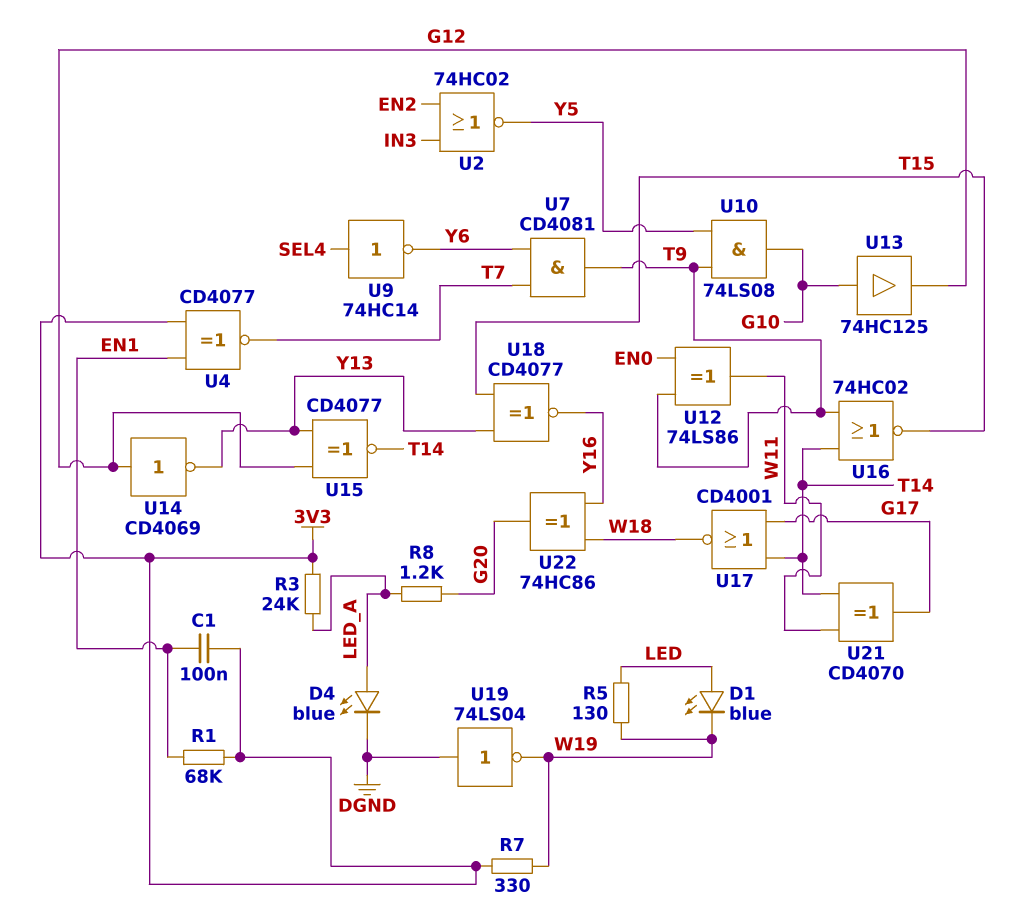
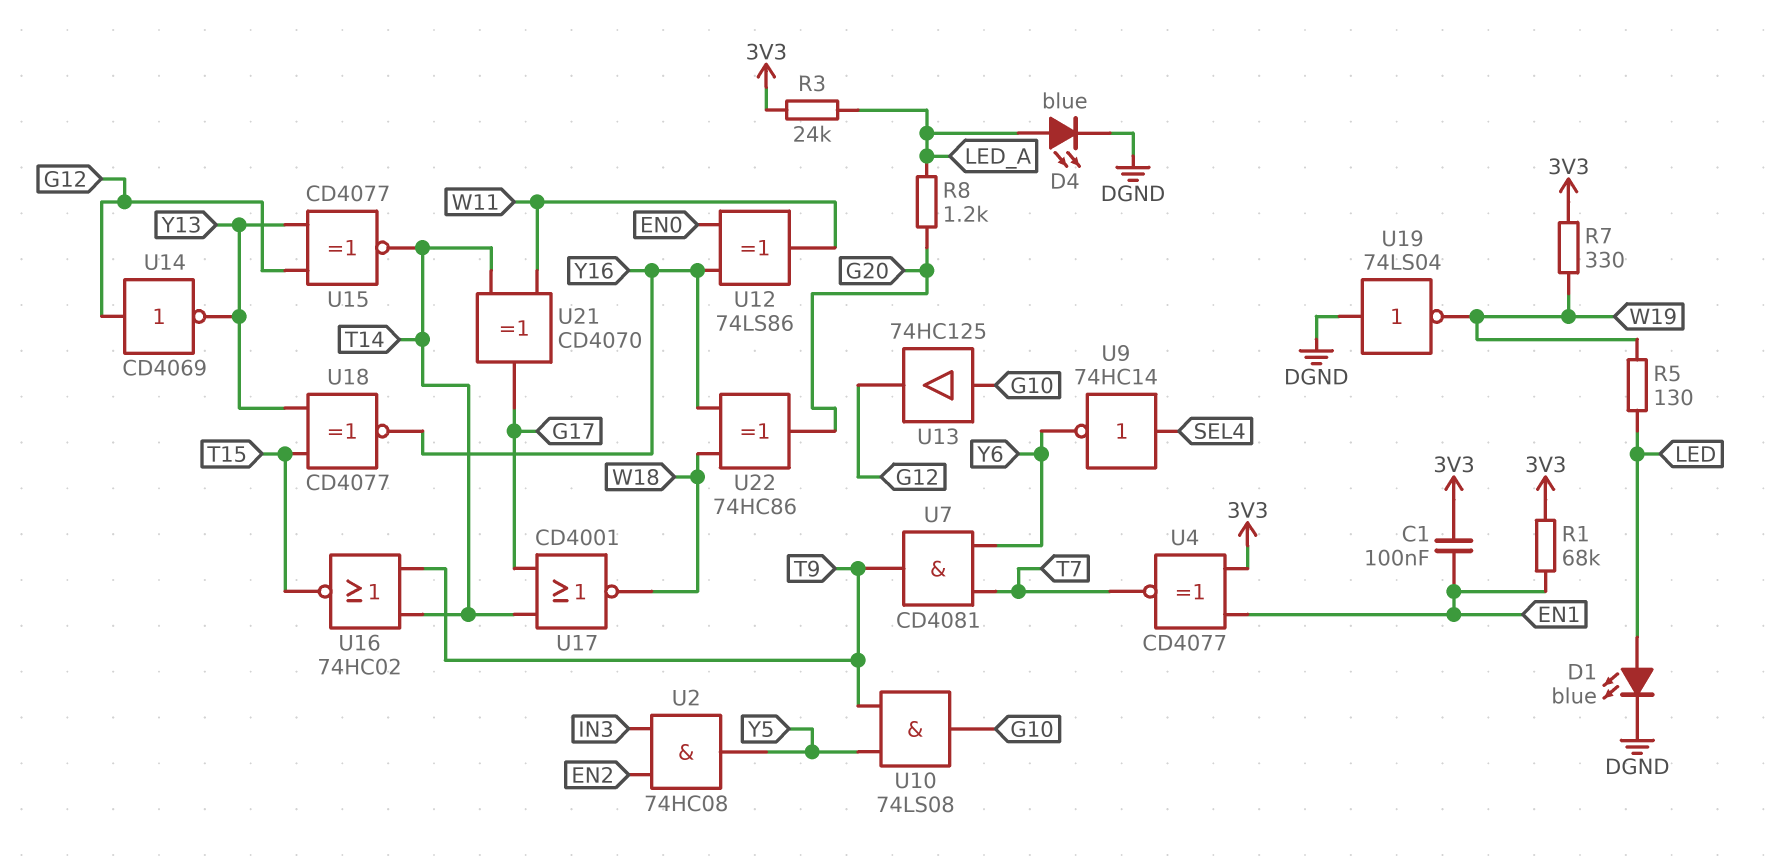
D1: LED blue (A LED, K W19) -> LED blue (A LED, K DGND)
U2: NOR 74HC02 (in EN2, in IN3, out Y5) -> AND 74HC08 (in EN2, in IN3, out Y5)
U12: XOR 74LS86 (in EN0, in T9, out W11) -> XOR 74LS86 (in EN0, in Y16, out W11)

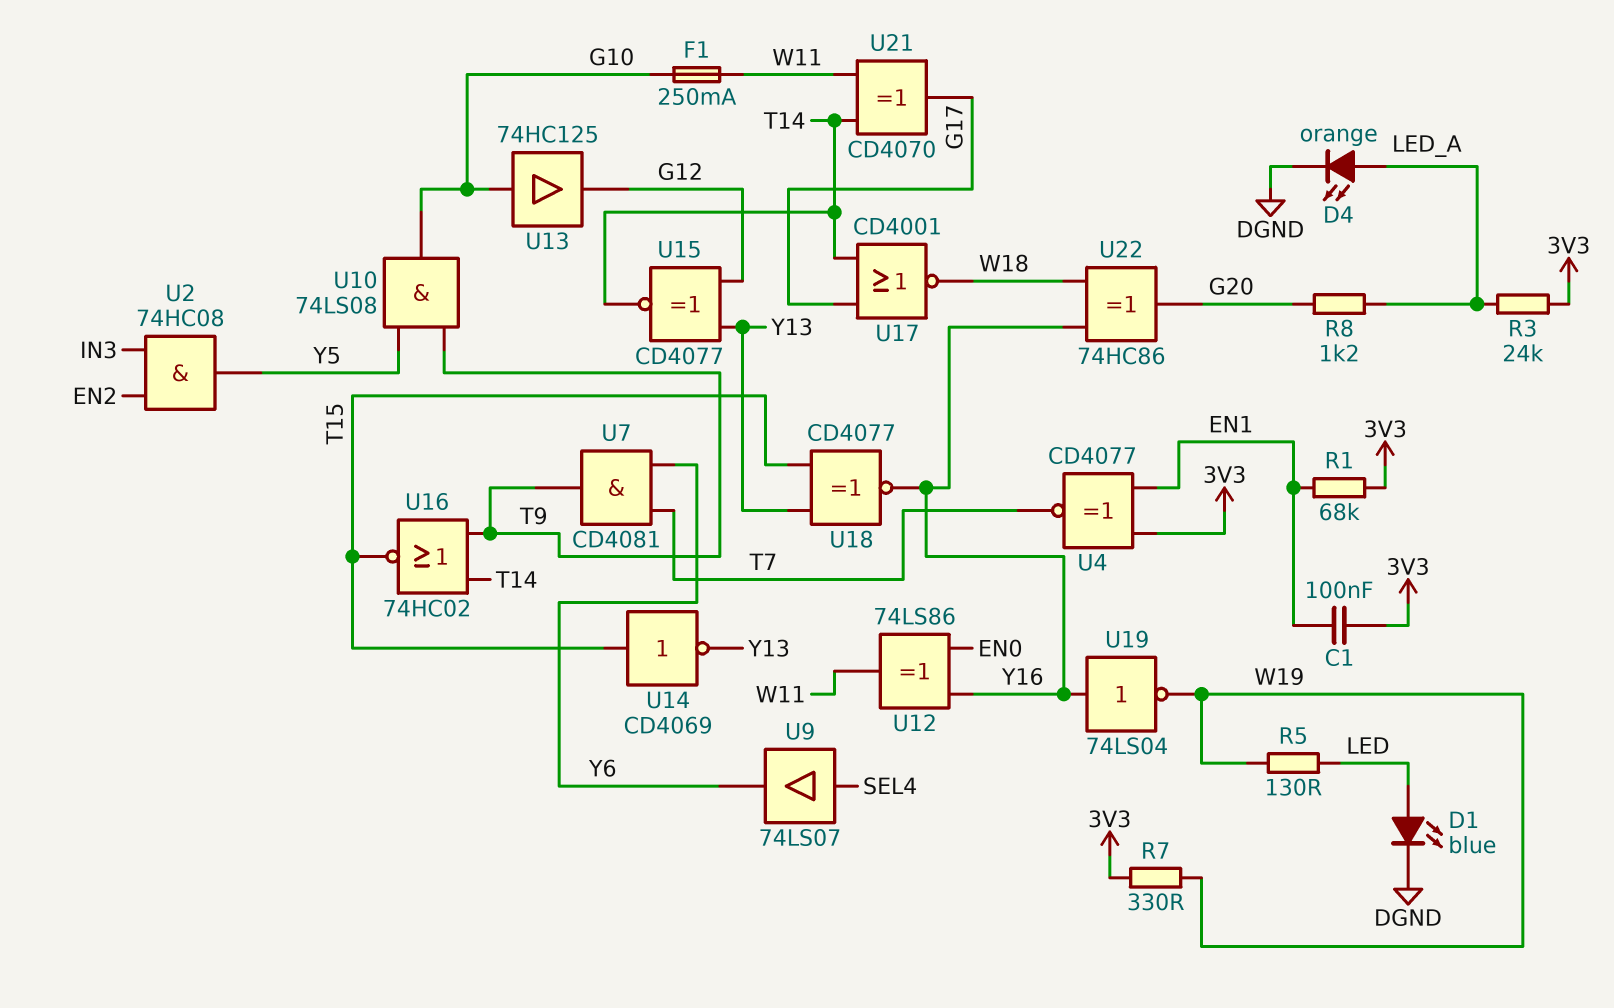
D4: LED blue (A LED_A, K DGND) -> LED orange (A LED_A, K DGND)
F1: none -> 250mA (G10, W11)
U9: NOT 74HC14 (in SEL4, out Y6) -> buffer 74LS07 (in SEL4, out Y6)
U14: NOT CD4069 (in G12, out Y13) -> NOT CD4069 (in T15, out Y13)
U19: NOT 74LS04 (in DGND, out W19) -> NOT 74LS04 (in Y16, out W19)

